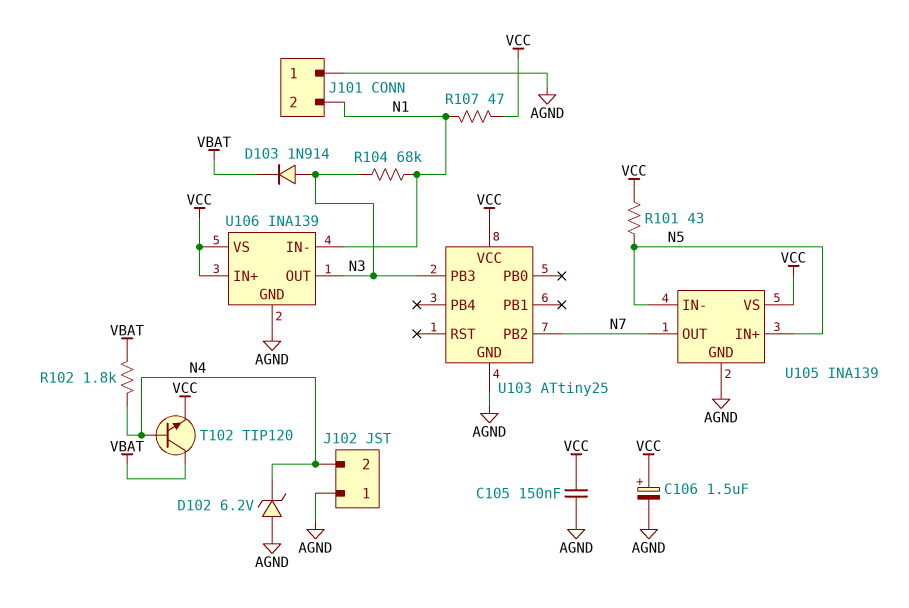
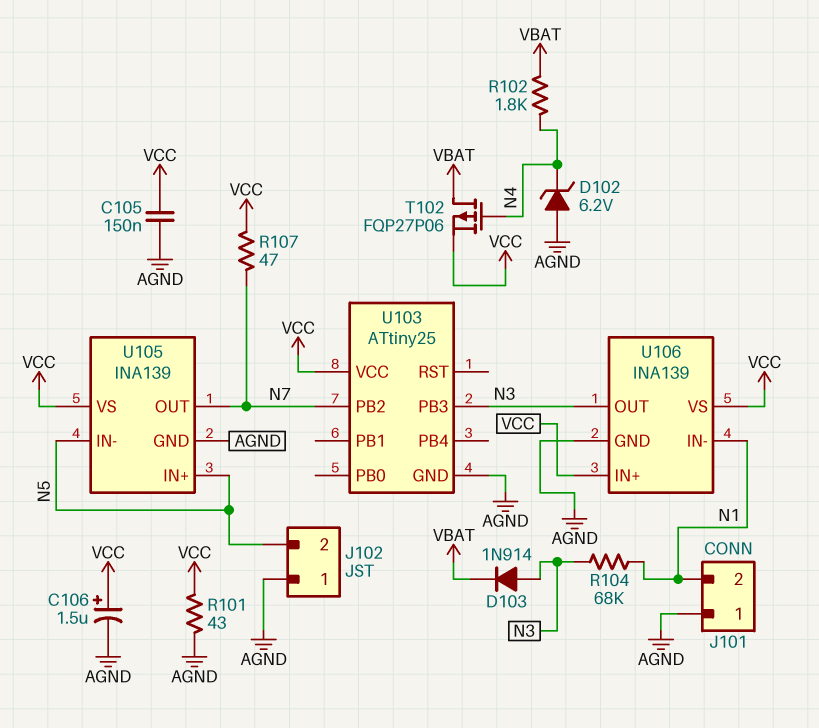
J102 pin 2: N4 -> N5
R101: 43 (N5, VCC) -> 43 (AGND, VCC)
R107: 47 (N1, VCC) -> 47 (N7, VCC)
T102: NPN TIP120 (B N4, C VBAT, E VCC) -> PMOS FQP27P06 (G N4, D VBAT, S VCC)

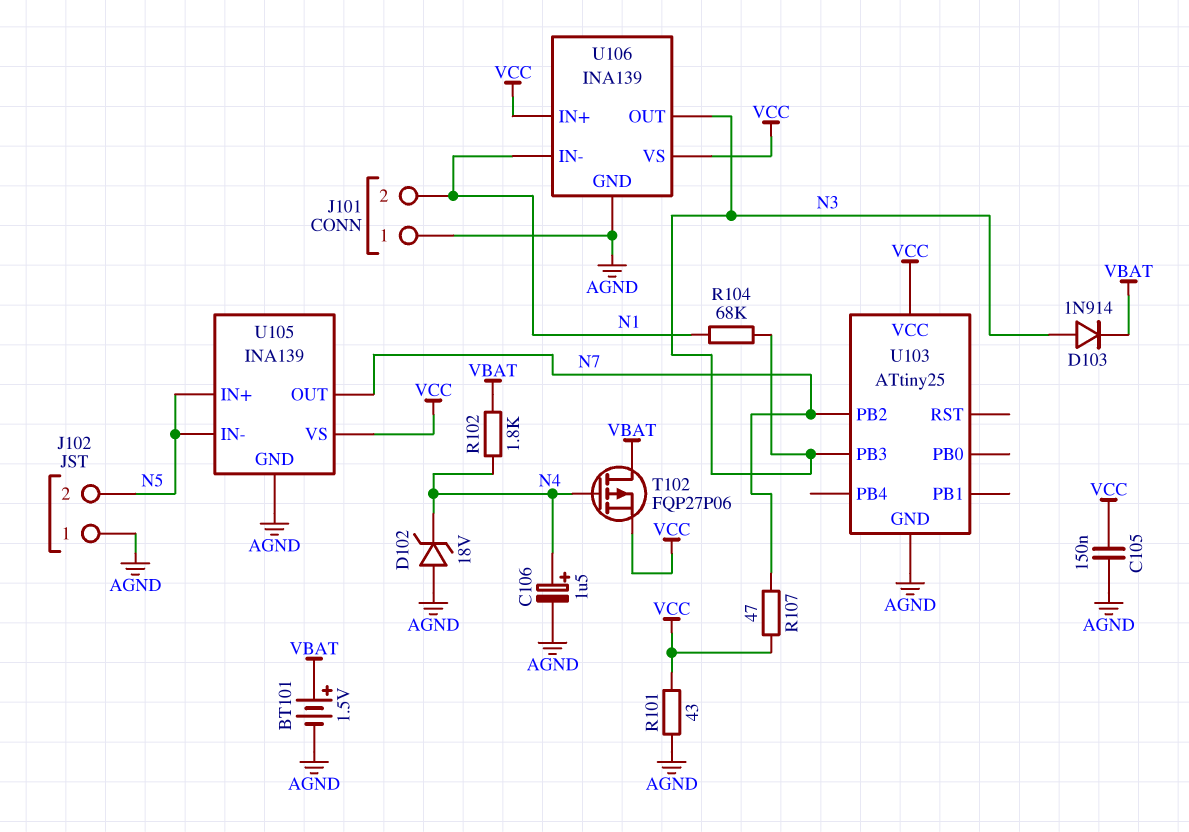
BT101: none -> 1.5V (plus VBAT, minus AGND)
C106: 1.5uF (plus VCC, minus AGND) -> 1.5uF (plus N4, minus AGND)
D102: zener 6.2V (A AGND, K N4) -> zener 18V (A AGND, K N4)

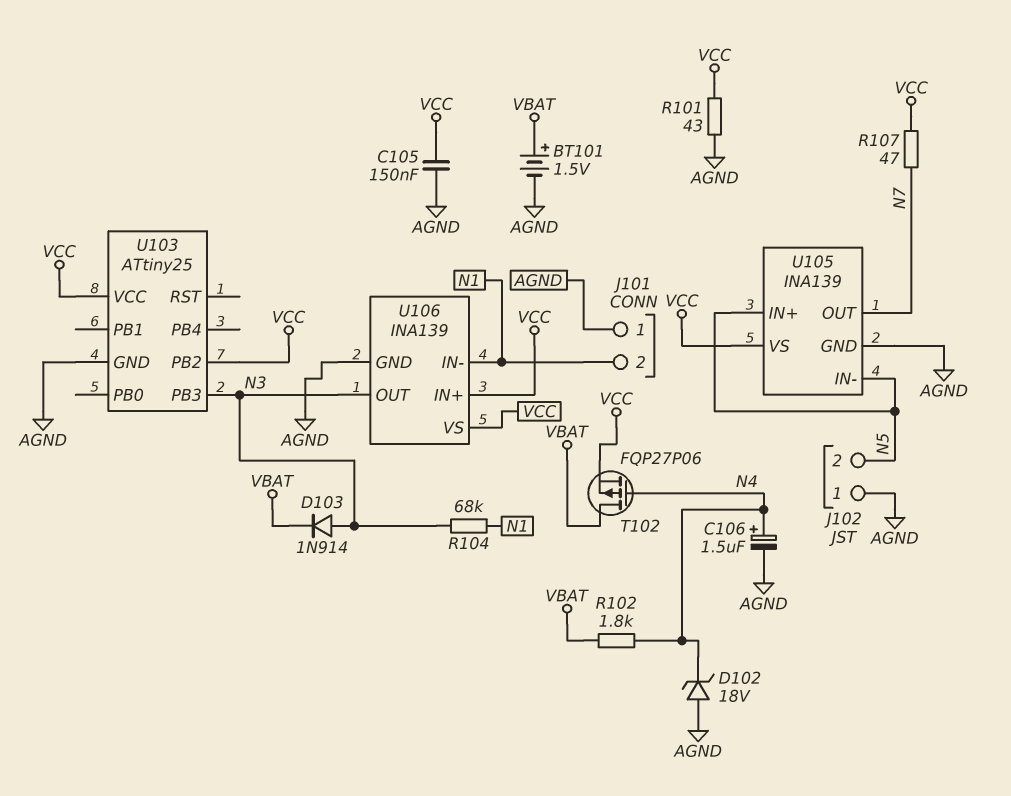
U103 pin PB2: N7 -> VCC

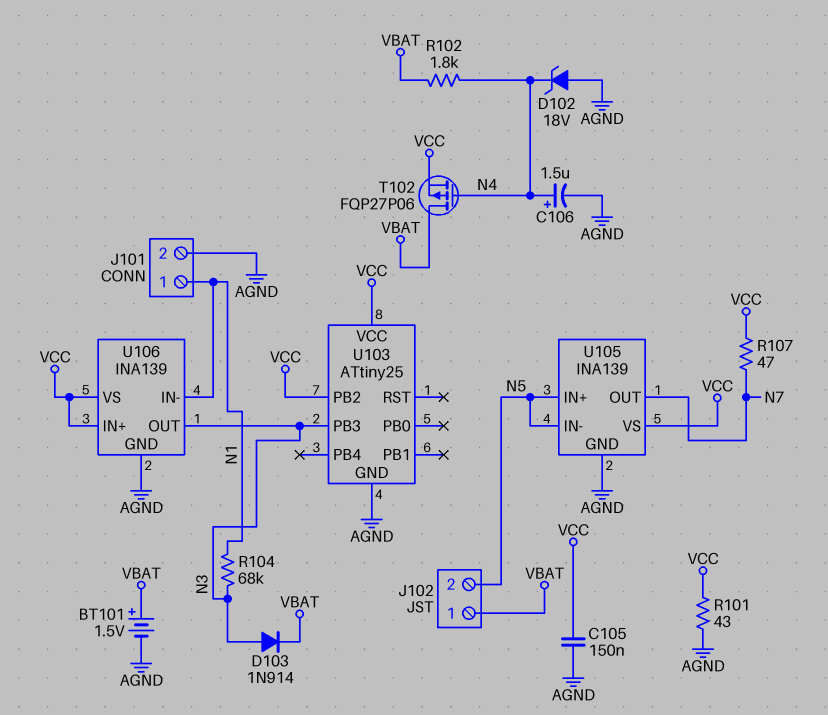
J101 pin 1: AGND -> N1
J101 pin 2: N1 -> AGND
J102 pin 1: AGND -> VBAT

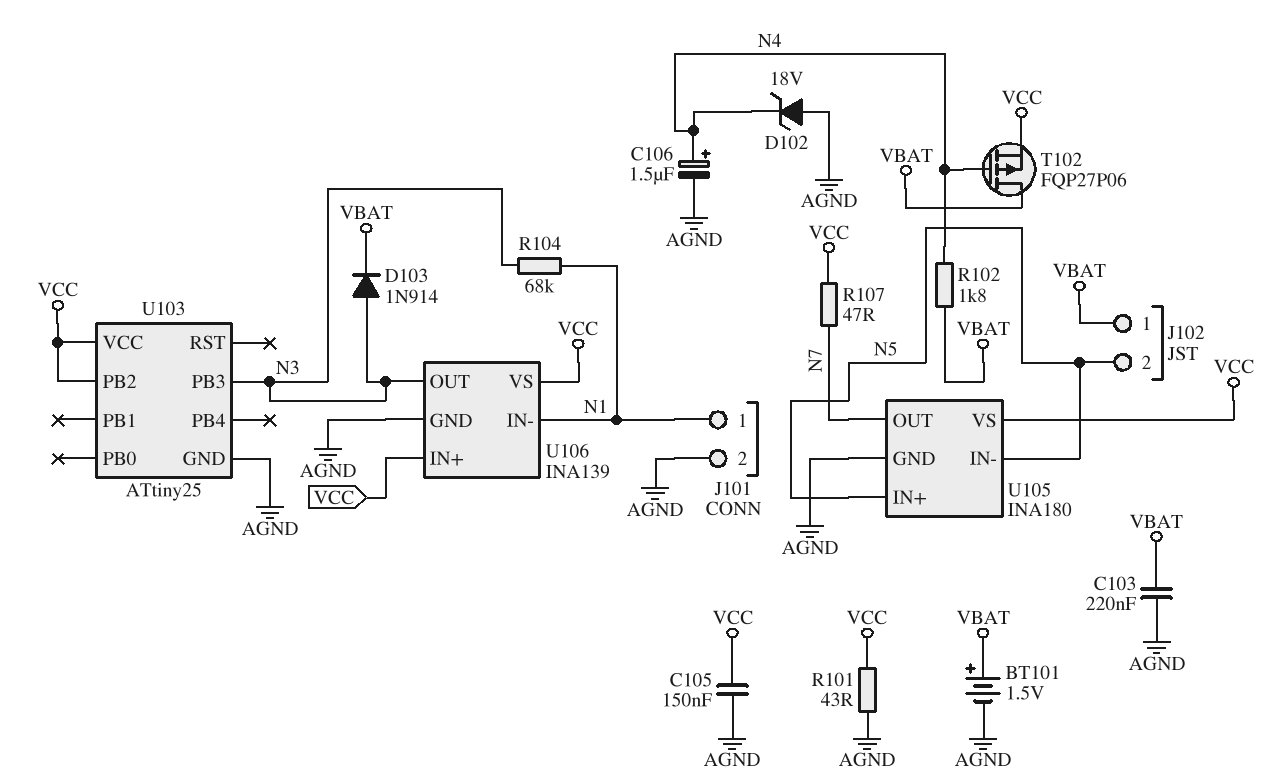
C103: none -> 220nF (AGND, VBAT)
U105: INA139 -> INA180

